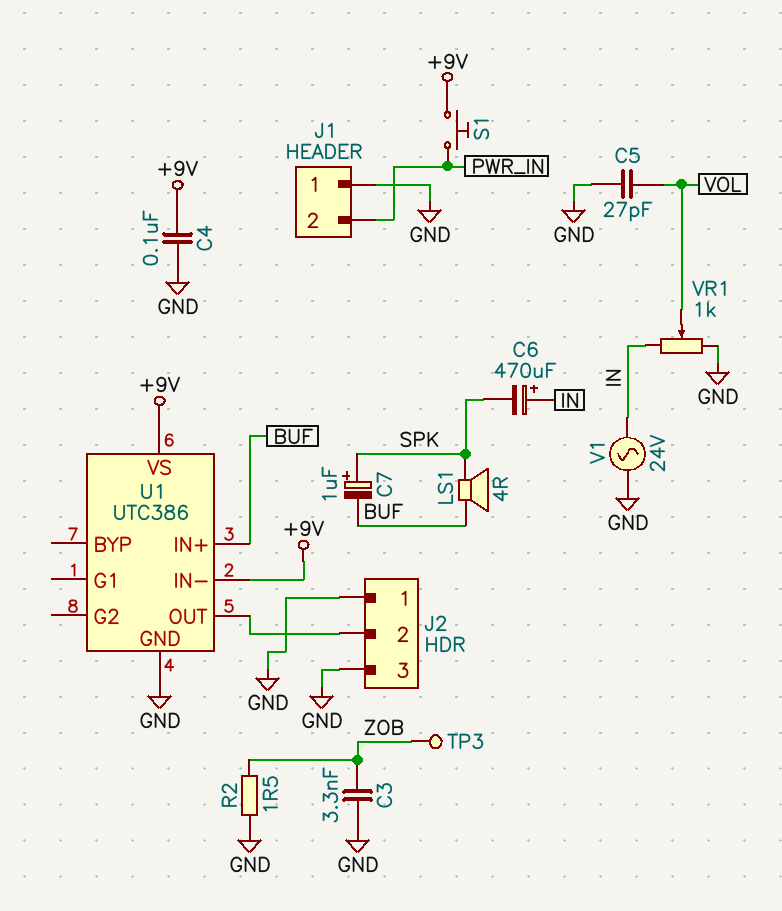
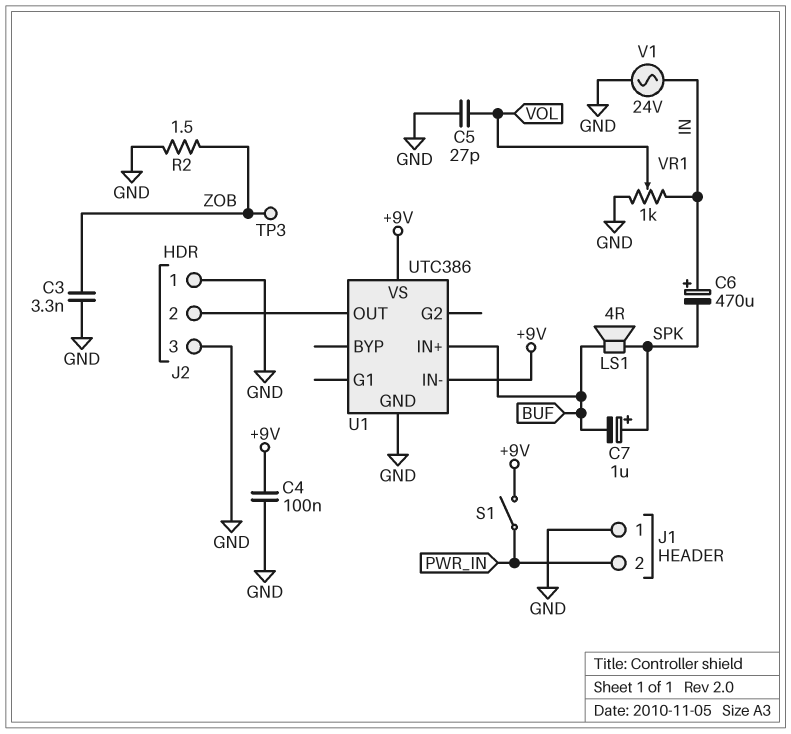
S1: button (+9V, PWR_IN) -> switch (+9V, PWR_IN)

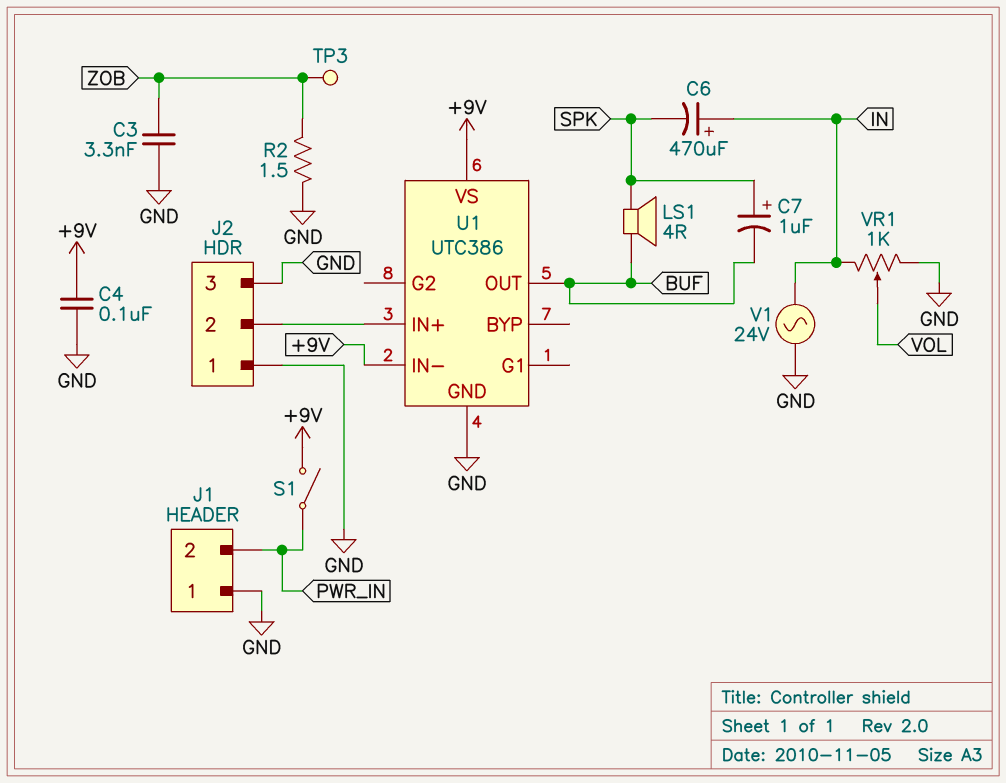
C5: 27pF (GND, VOL) -> none
U1 pin IN+: BUF -> J2/2
U1 pin OUT: J2/2 -> BUF

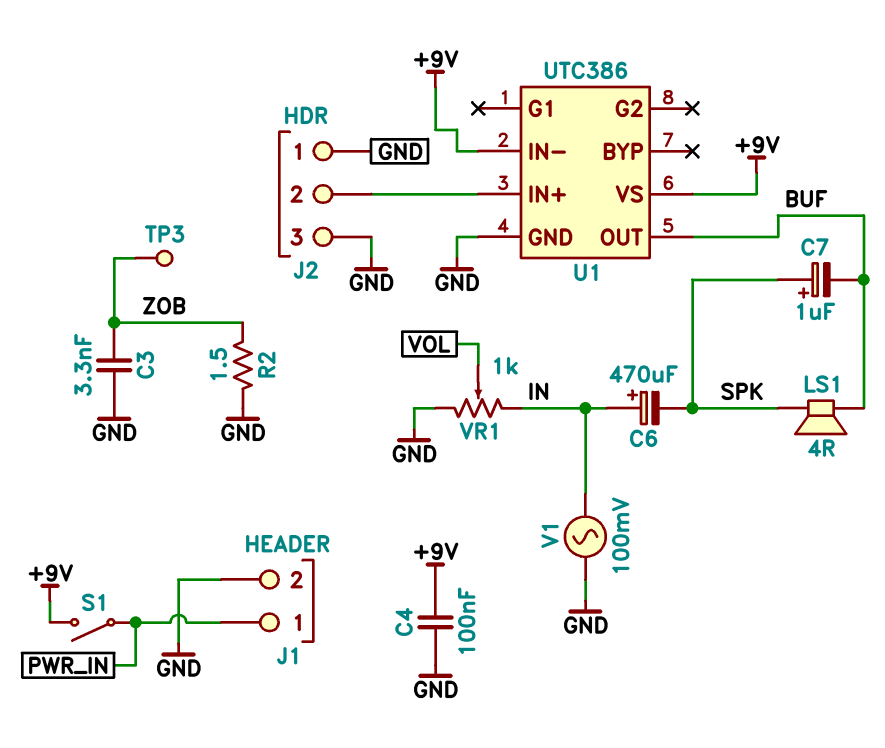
J1 pin 1: GND -> PWR_IN
J1 pin 2: PWR_IN -> GND
V1: AC 24V (GND, IN) -> AC 100mV (GND, IN)

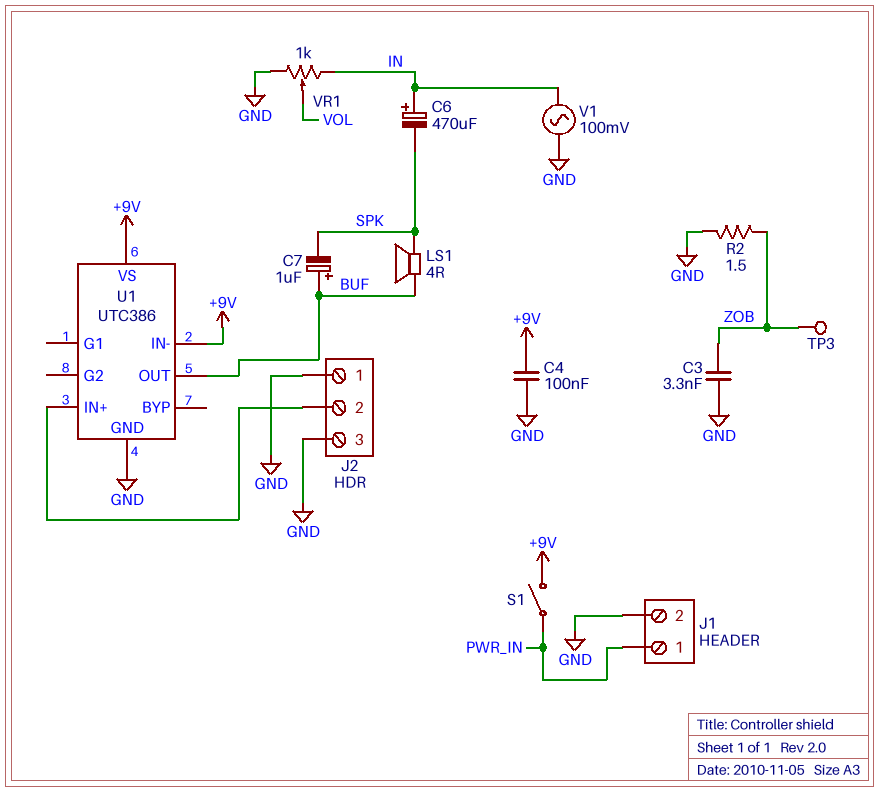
C7: 1uF (plus SPK, minus BUF) -> 1uF (plus BUF, minus SPK)

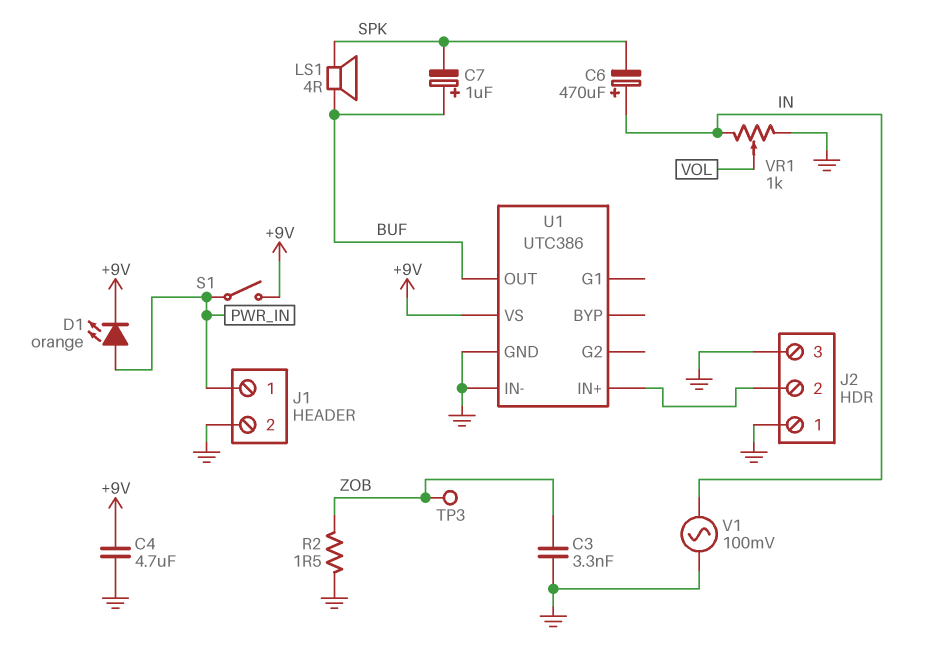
C4: 100nF (+9V, GND) -> 4.7uF (+9V, GND)
D1: none -> LED orange (A PWR_IN, K +9V)
U1 pin IN-: +9V -> GND

